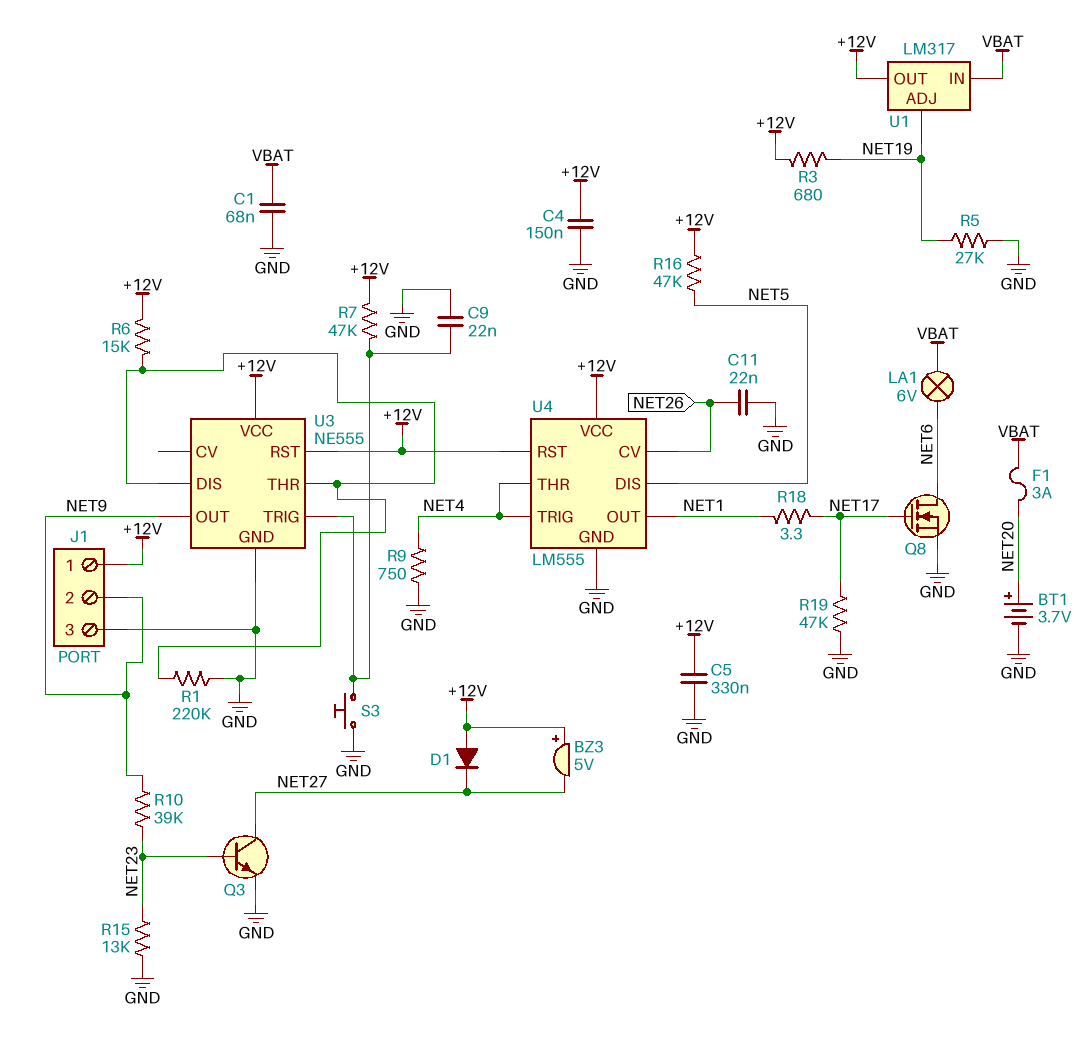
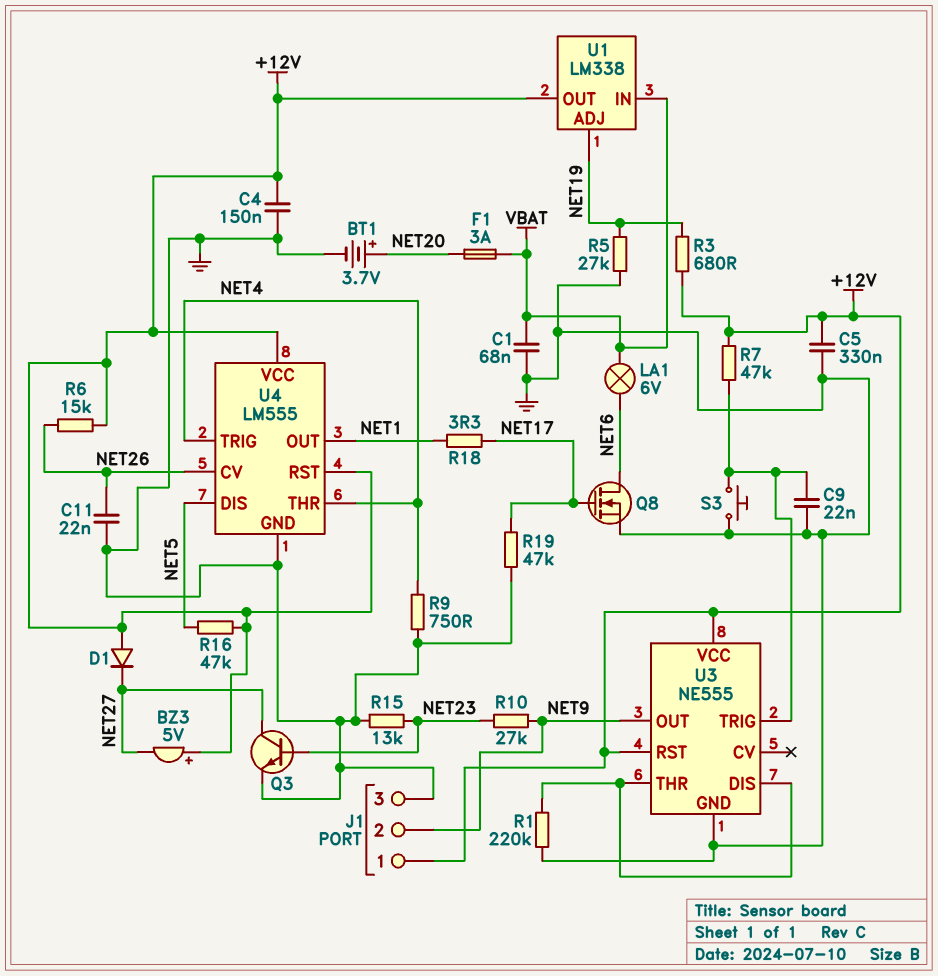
R6: 15k (+12V, U3/DIS) -> 15k (+12V, NET26)
R10: 39k (NET9, NET23) -> 27k (NET9, NET23)
U1: LM317 -> LM338

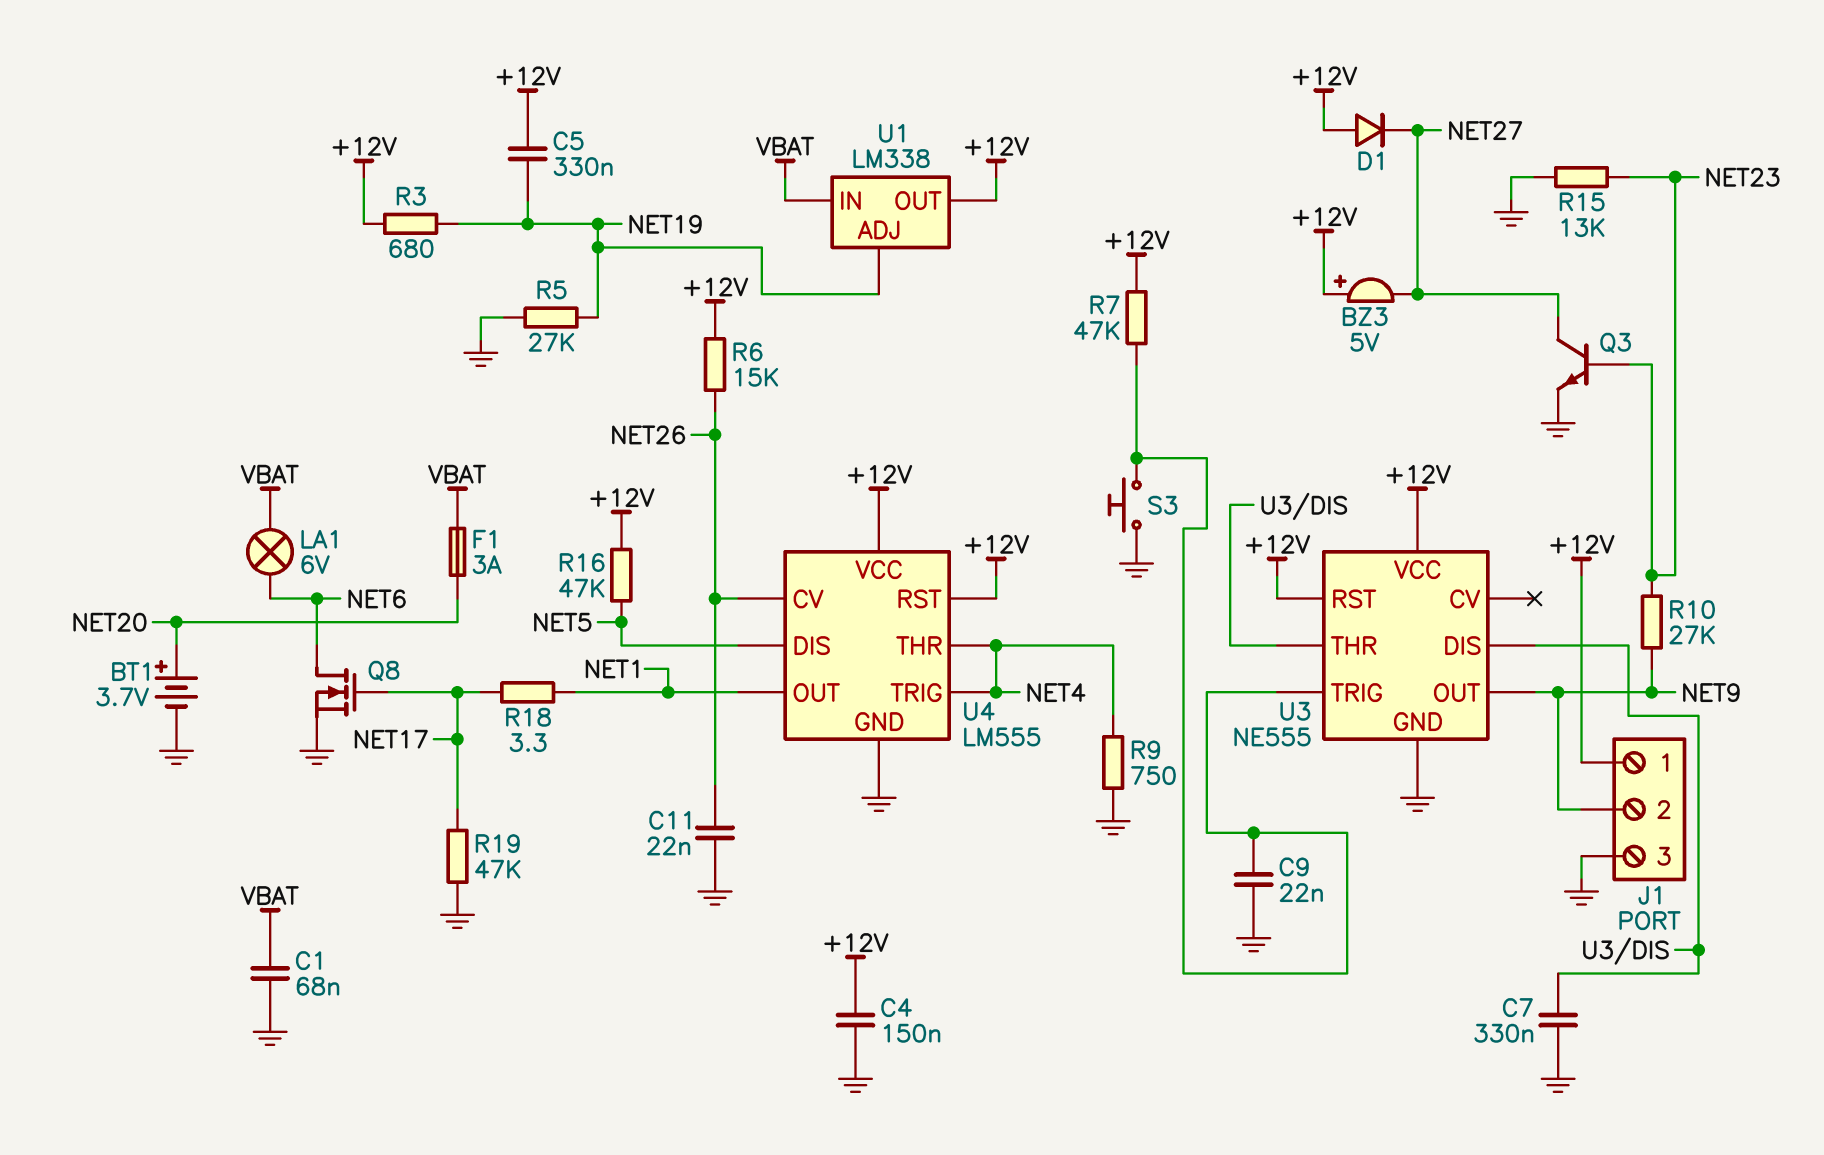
C5: 330nF (+12V, GND) -> 330nF (+12V, NET19)
C7: none -> 330nF (GND, U3/DIS)
R1: 220k (GND, U3/DIS) -> none

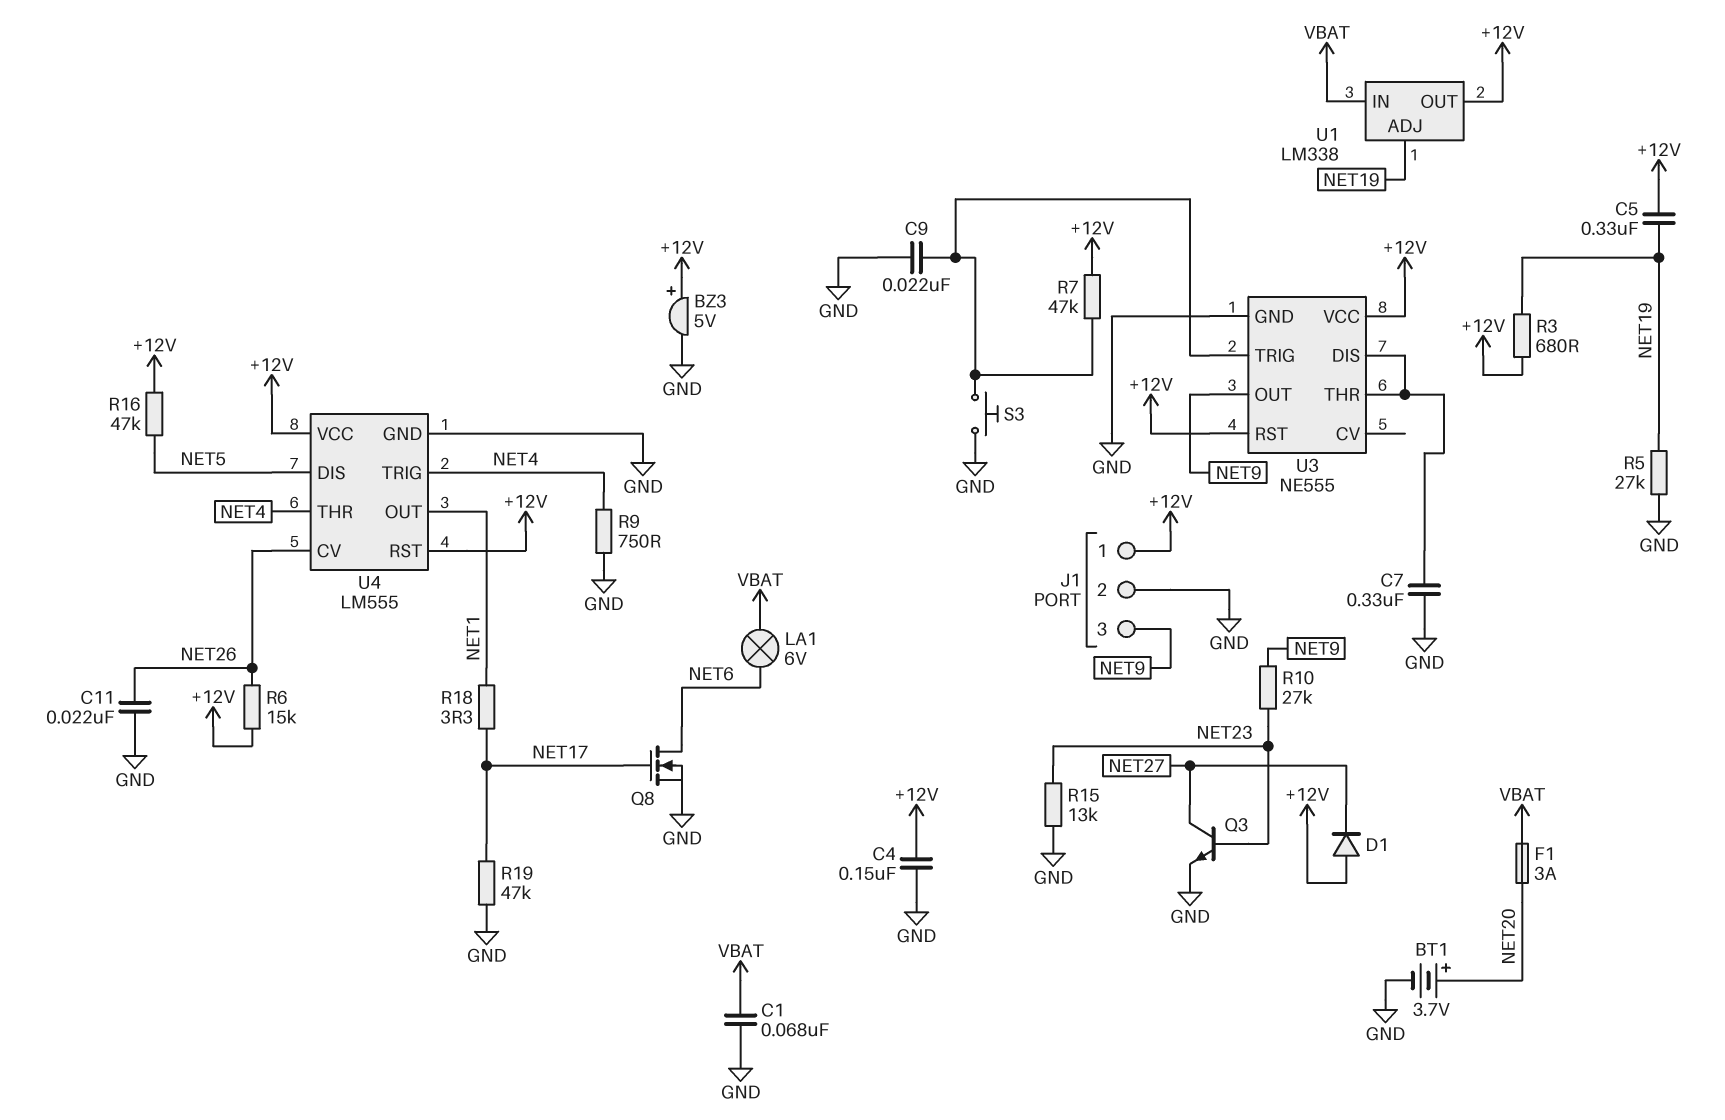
BZ3: buzzer 5V (plus +12V, minus NET27) -> buzzer 5V (plus +12V, minus GND)
J1 pin 2: NET9 -> GND
J1 pin 3: GND -> NET9

